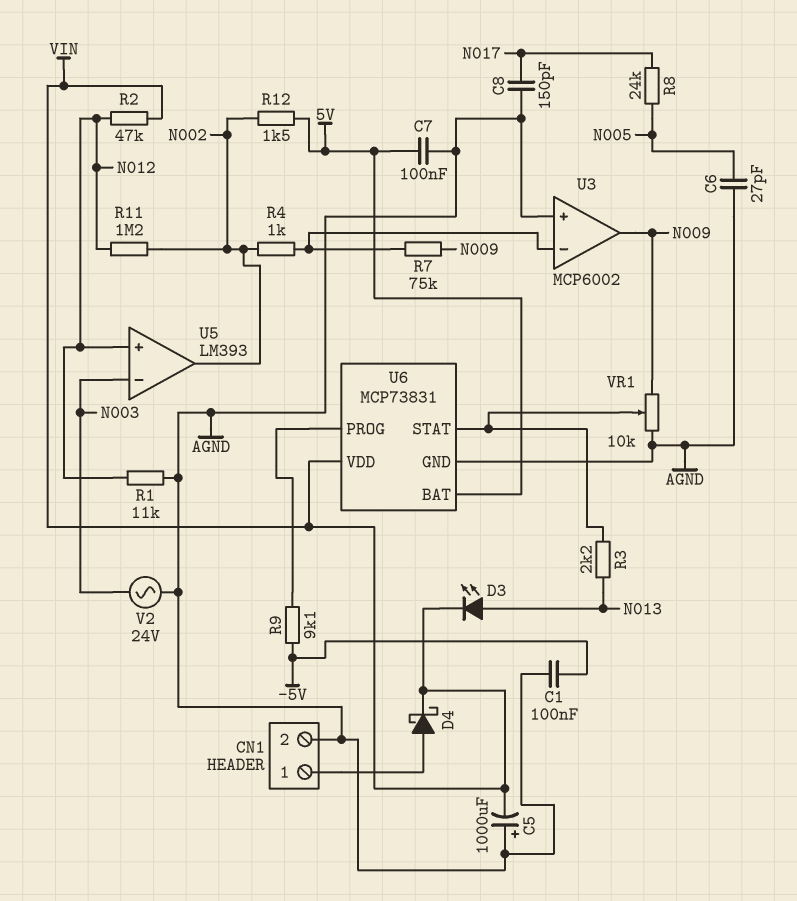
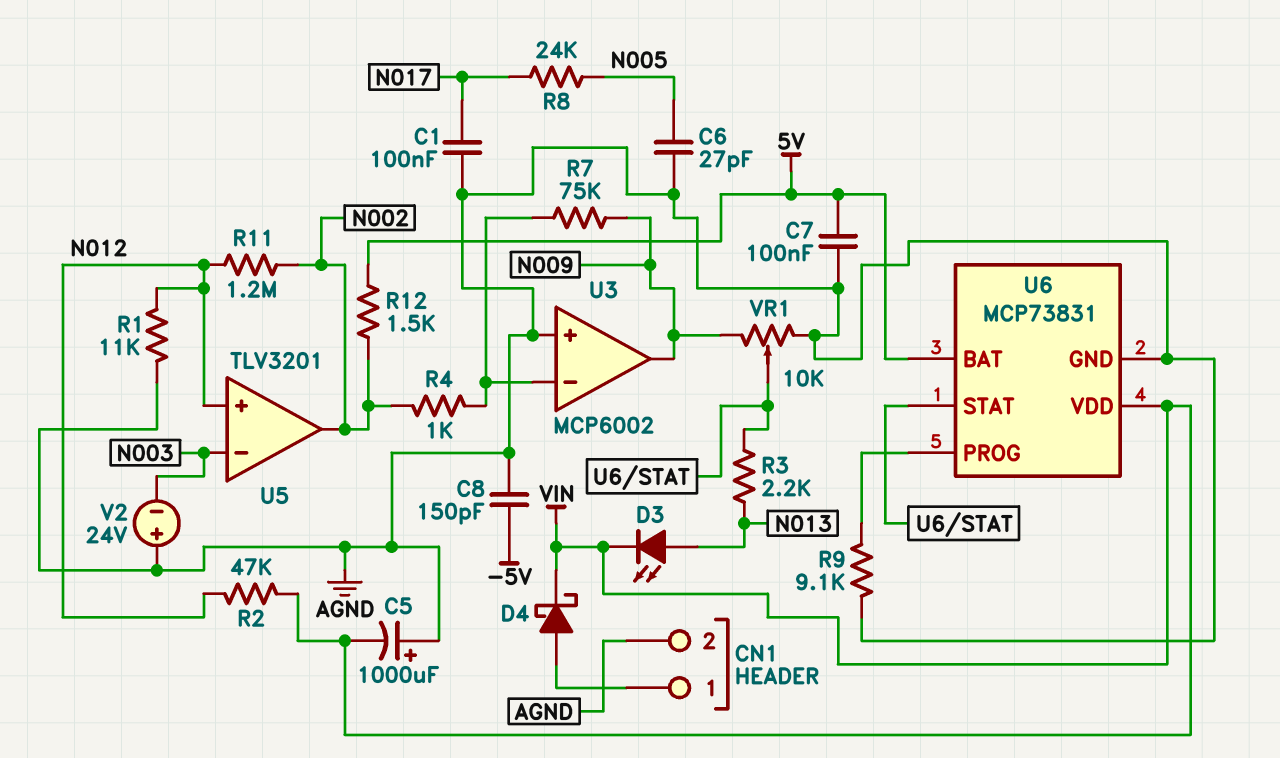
C1: 100nF (-5V, AGND) -> 100nF (AGND, N017)
C8: 150pF (AGND, N017) -> 150pF (-5V, AGND)
R9: 9.1k (-5V, U6/PROG) -> 9.1k (AGND, U6/PROG)
U5: LM393 -> TLV3201
V2: AC 24V (AGND, N003) -> 24V (plus AGND, minus N003)

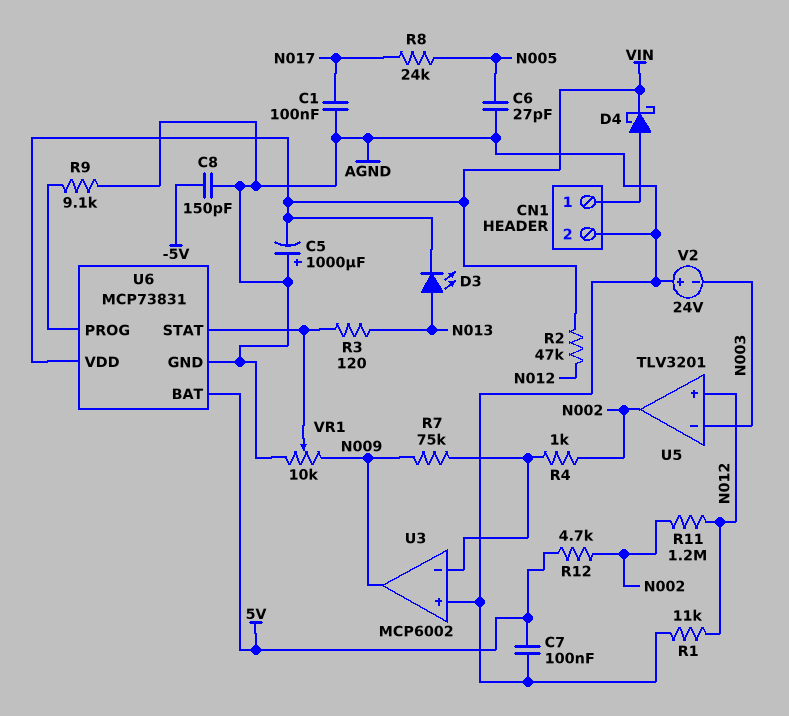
R3: 2.2k (N013, U6/STAT) -> 120 (N013, U6/STAT)
R12: 1.5k (5V, N002) -> 4.7k (5V, N002)

